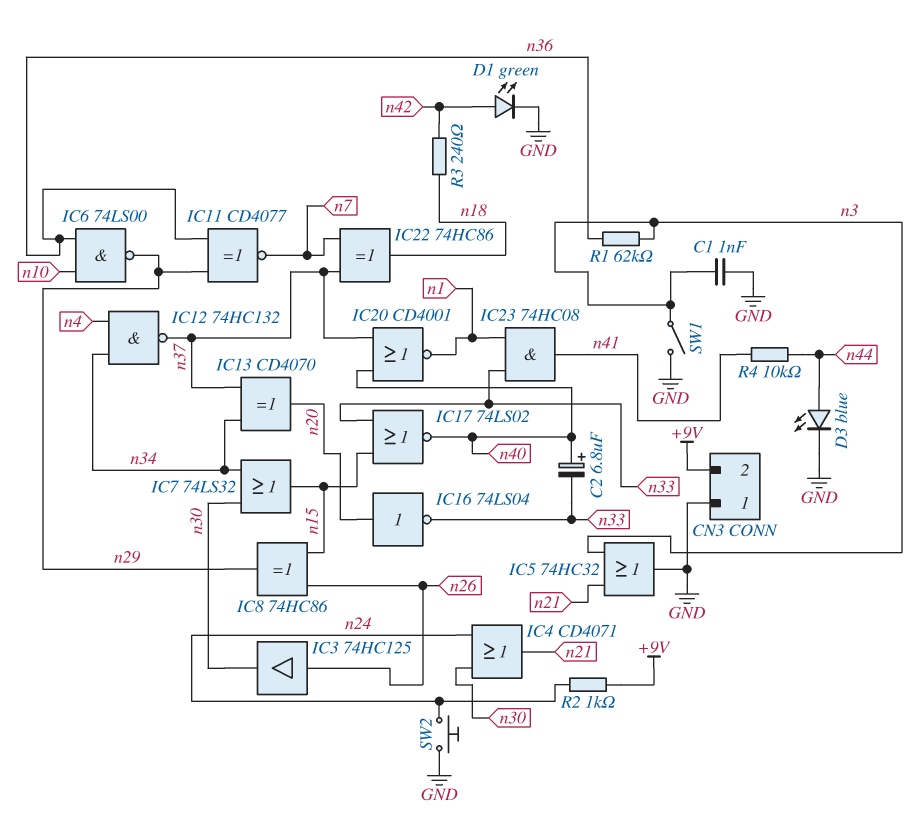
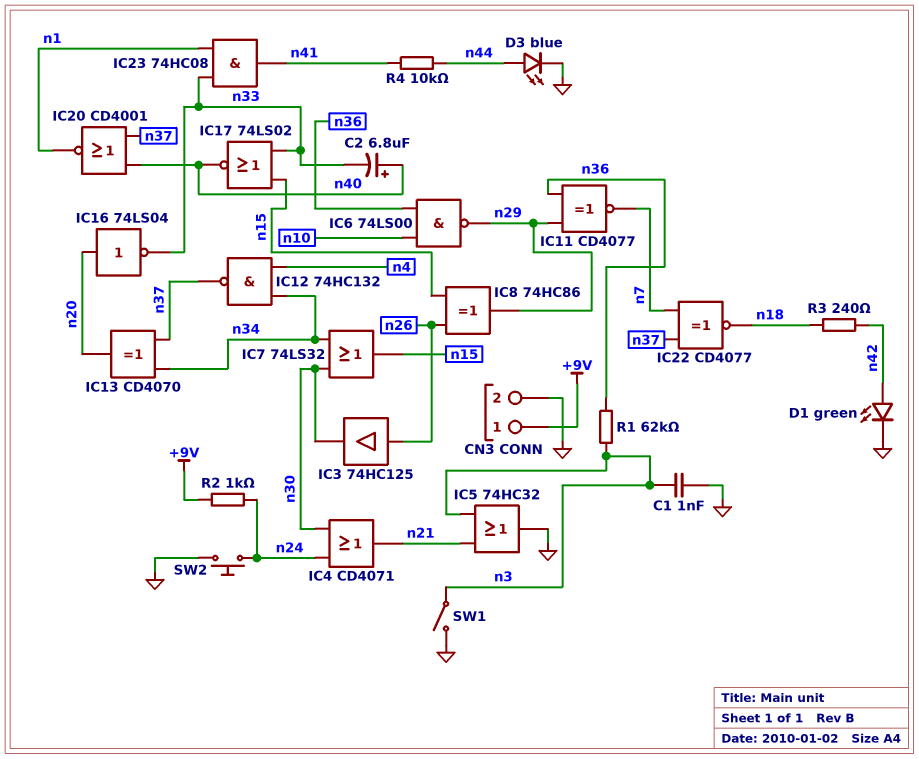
CN3 pin 1: GND -> +9V
CN3 pin 2: +9V -> GND
IC22: XOR 74HC86 (in n7, in n37, out n18) -> XNOR CD4077 (in n7, in n37, out n18)

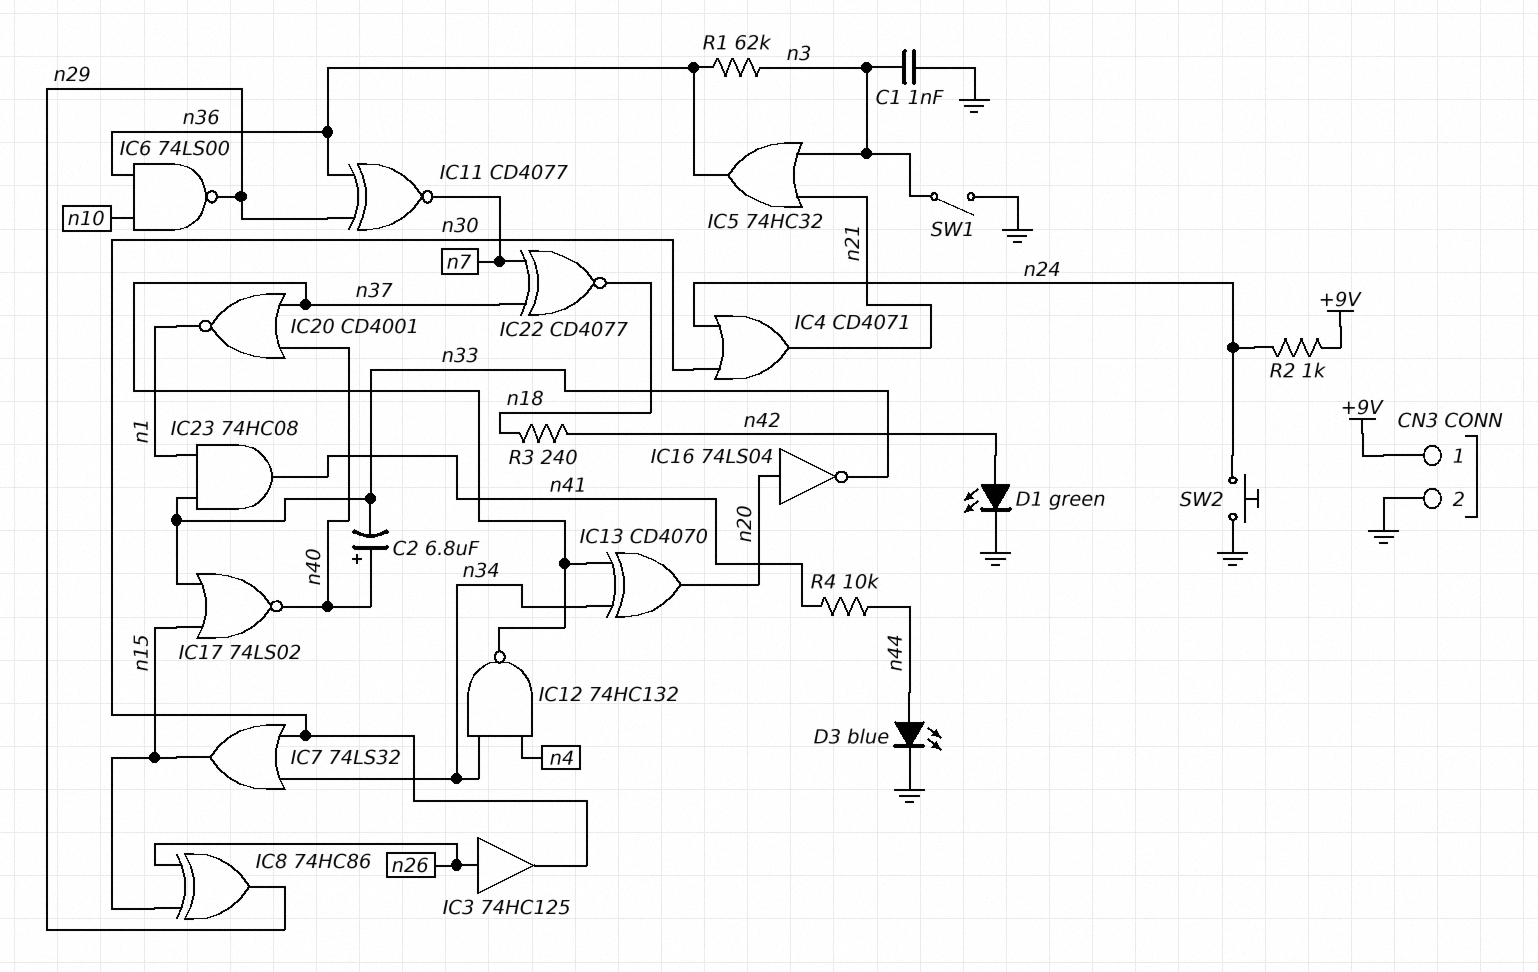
IC5: OR 74HC32 (in n3, in n21, out GND) -> OR 74HC32 (in n3, in n21, out n36)

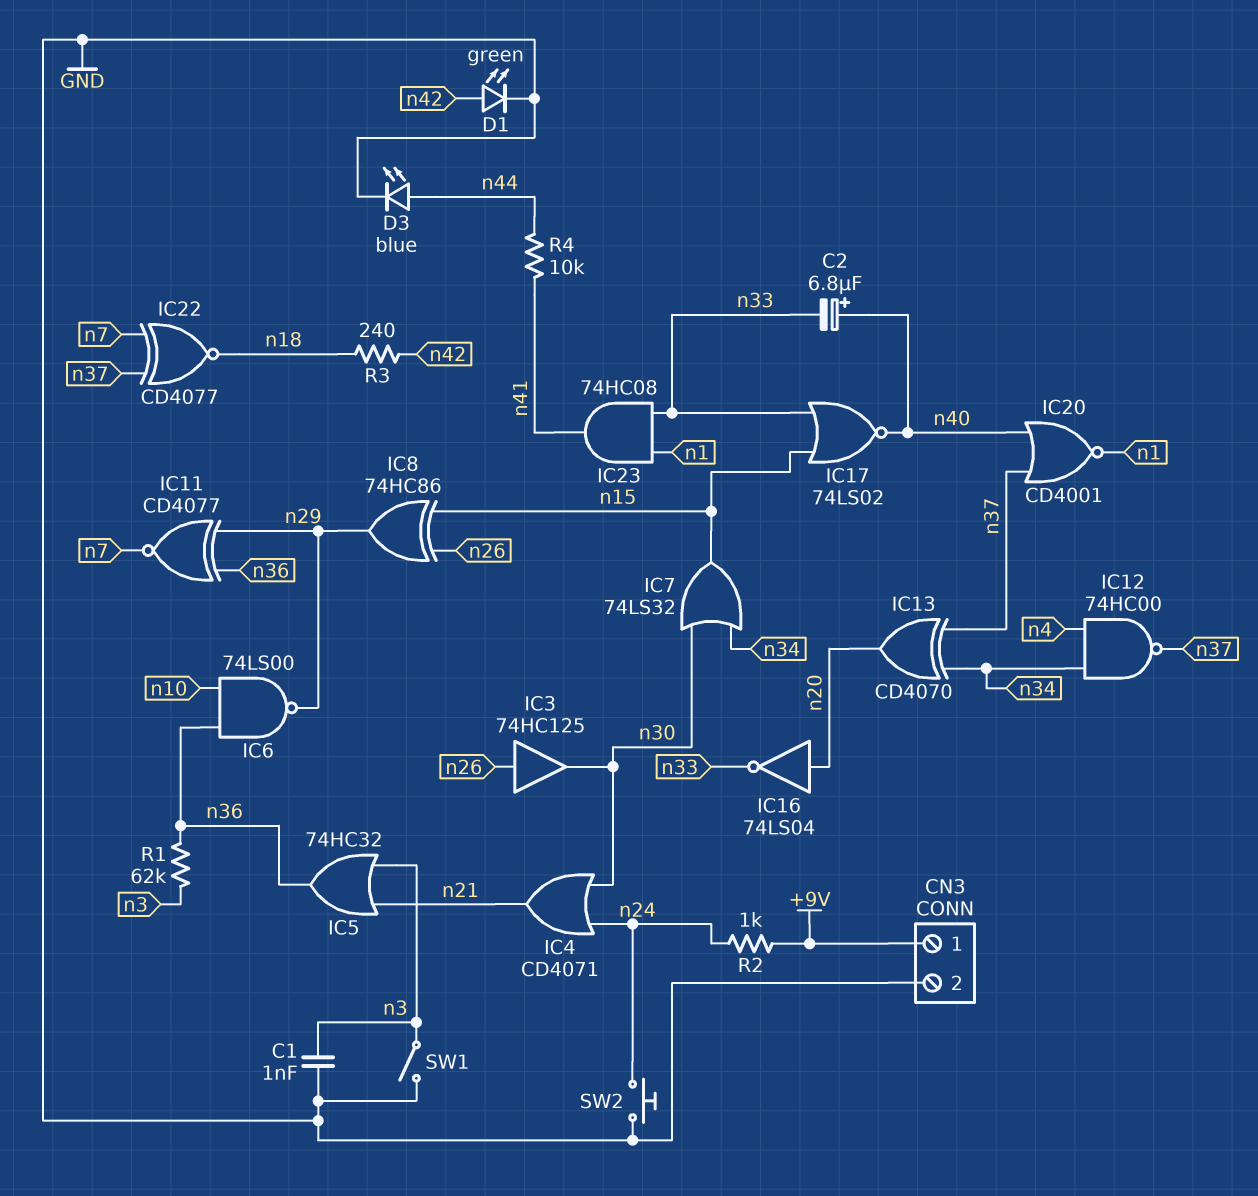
IC12: NAND 74HC132 (in n4, in n34, out n37) -> NAND 74HC00 (in n4, in n34, out n37)

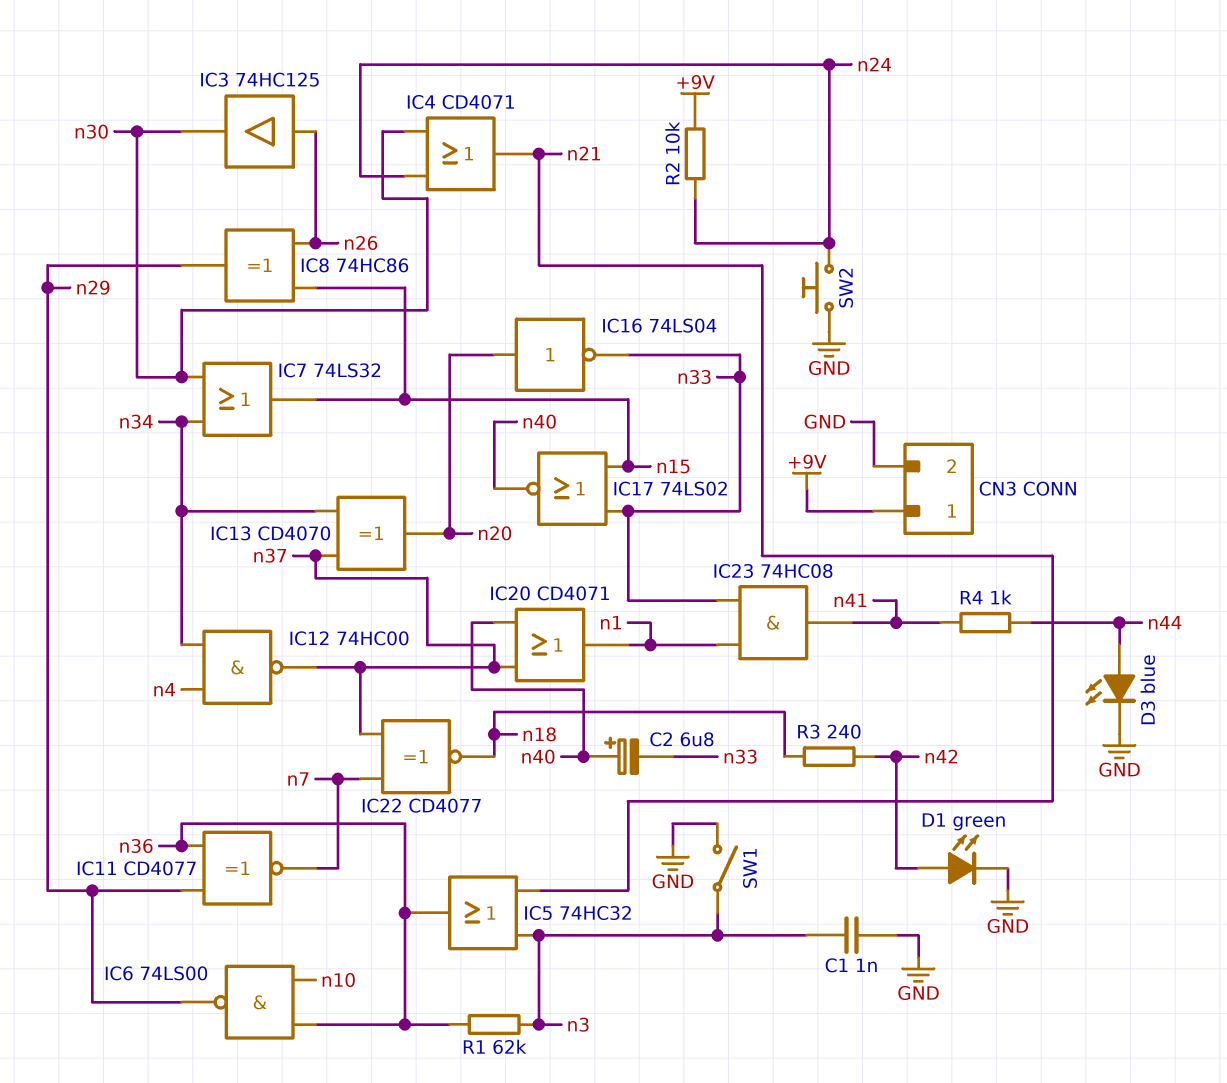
IC20: NOR CD4001 (in n37, in n40, out n1) -> OR CD4071 (in n37, in n40, out n1)
R2: 1k (+9V, n24) -> 10k (+9V, n24)
R4: 10k (n41, n44) -> 1k (n41, n44)

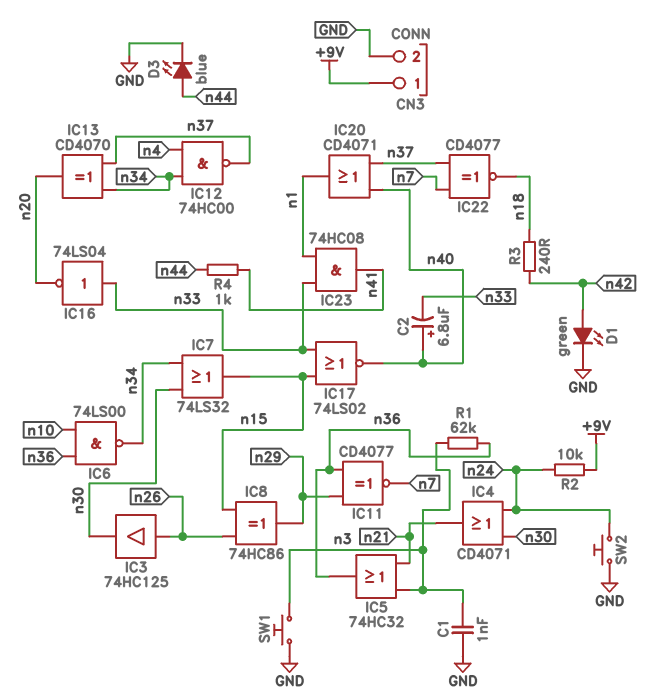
IC6: NAND 74LS00 (in n10, in n36, out n29) -> NAND 74LS00 (in n10, in n36, out n34)
IC16: NOT 74LS04 (in n20, out n33) -> NOT 74LS04 (in n33, out n20)
SW1: switch (GND, n3) -> button (GND, n3)

